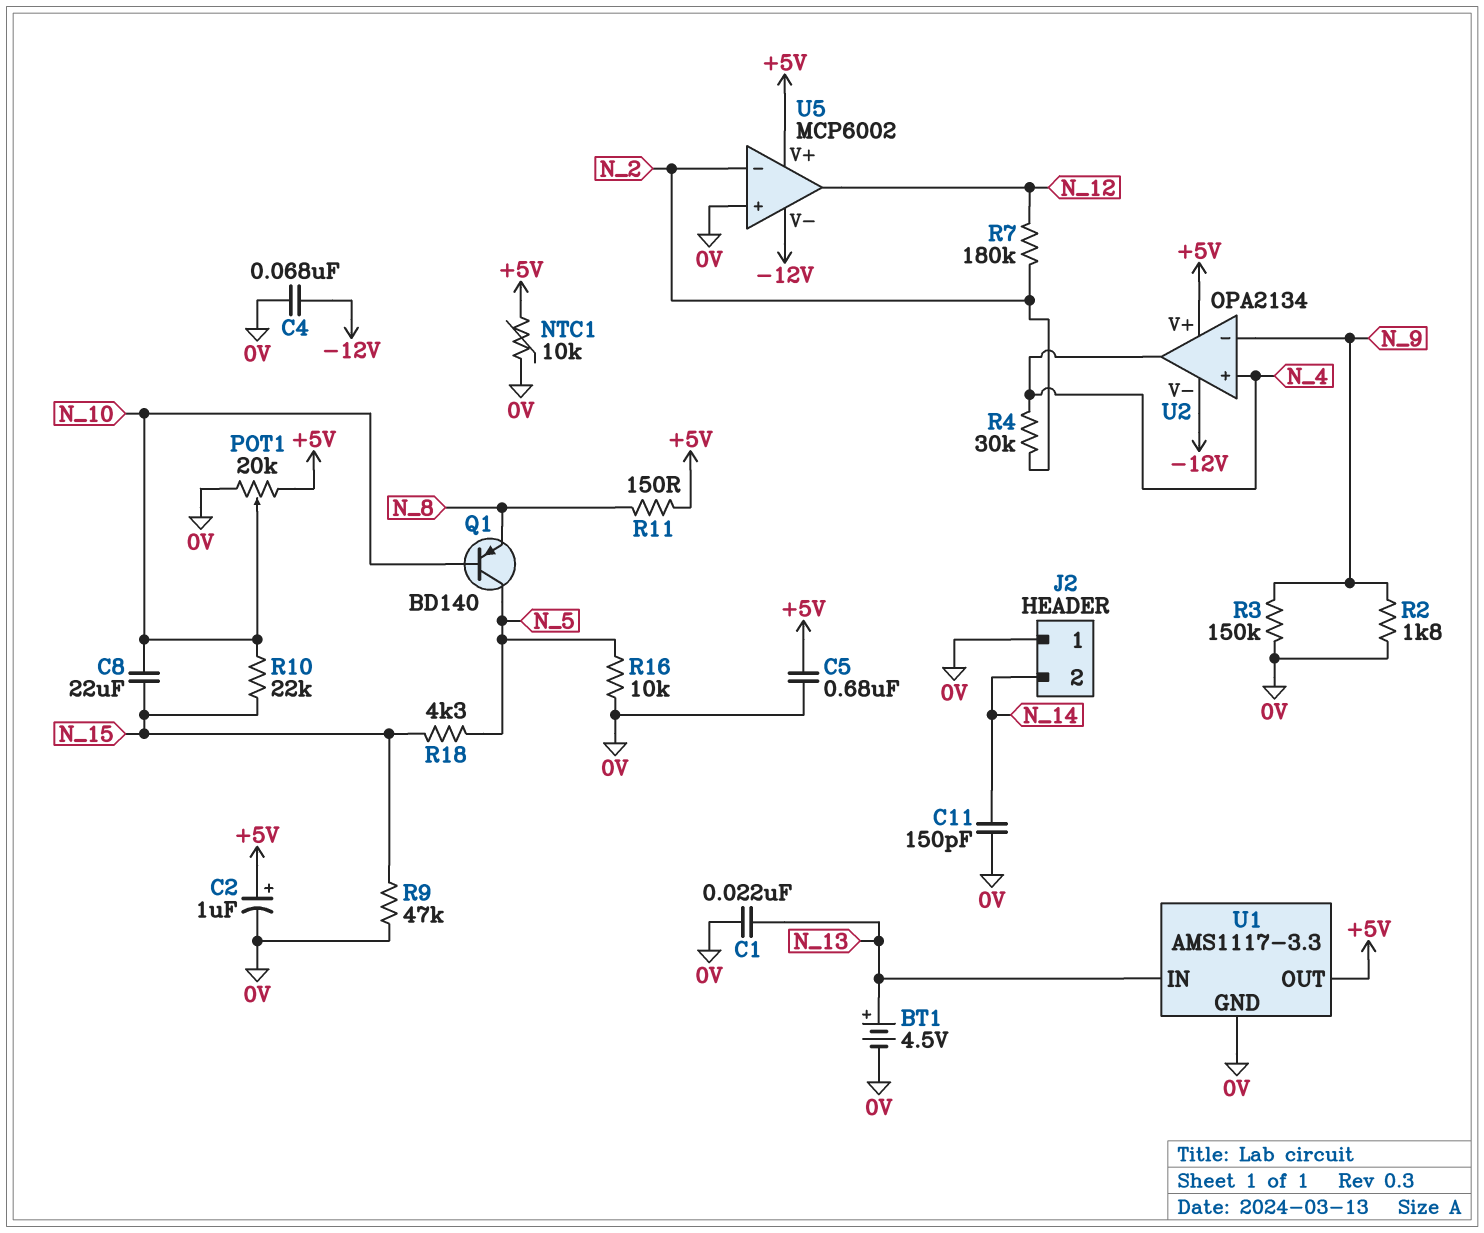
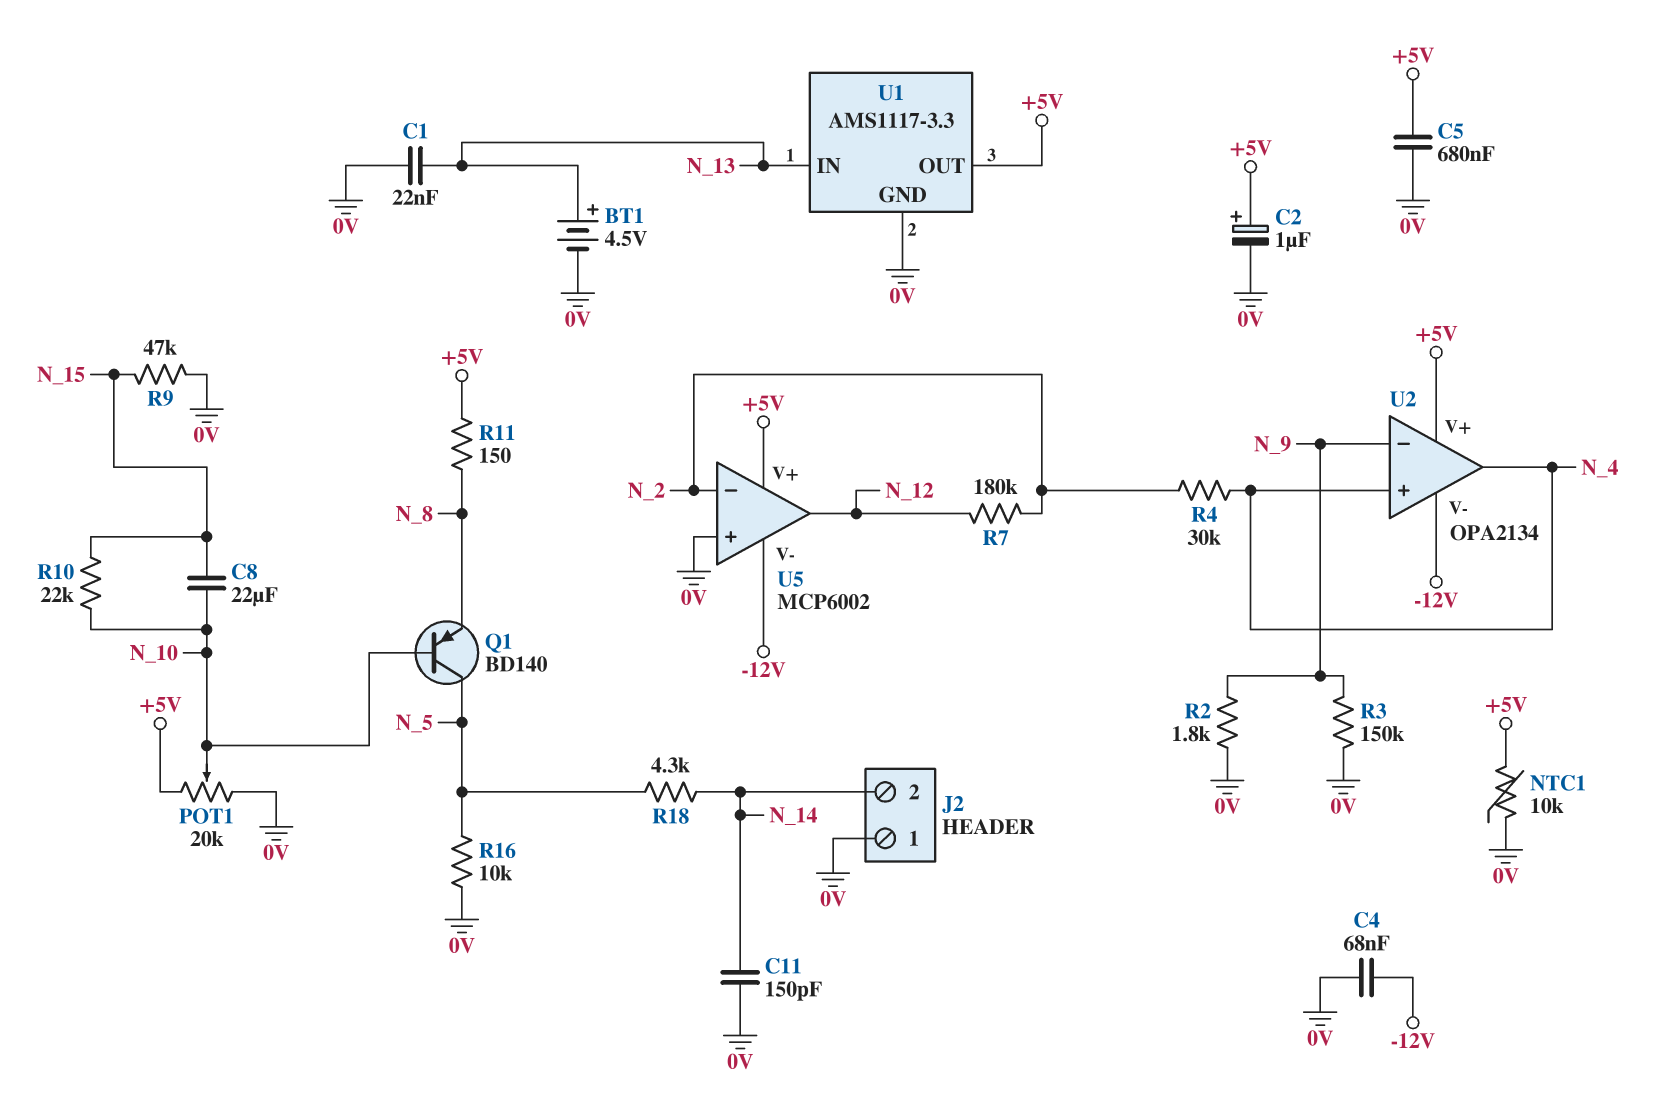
R18: 4.3k (N_5, N_15) -> 4.3k (N_5, N_14)

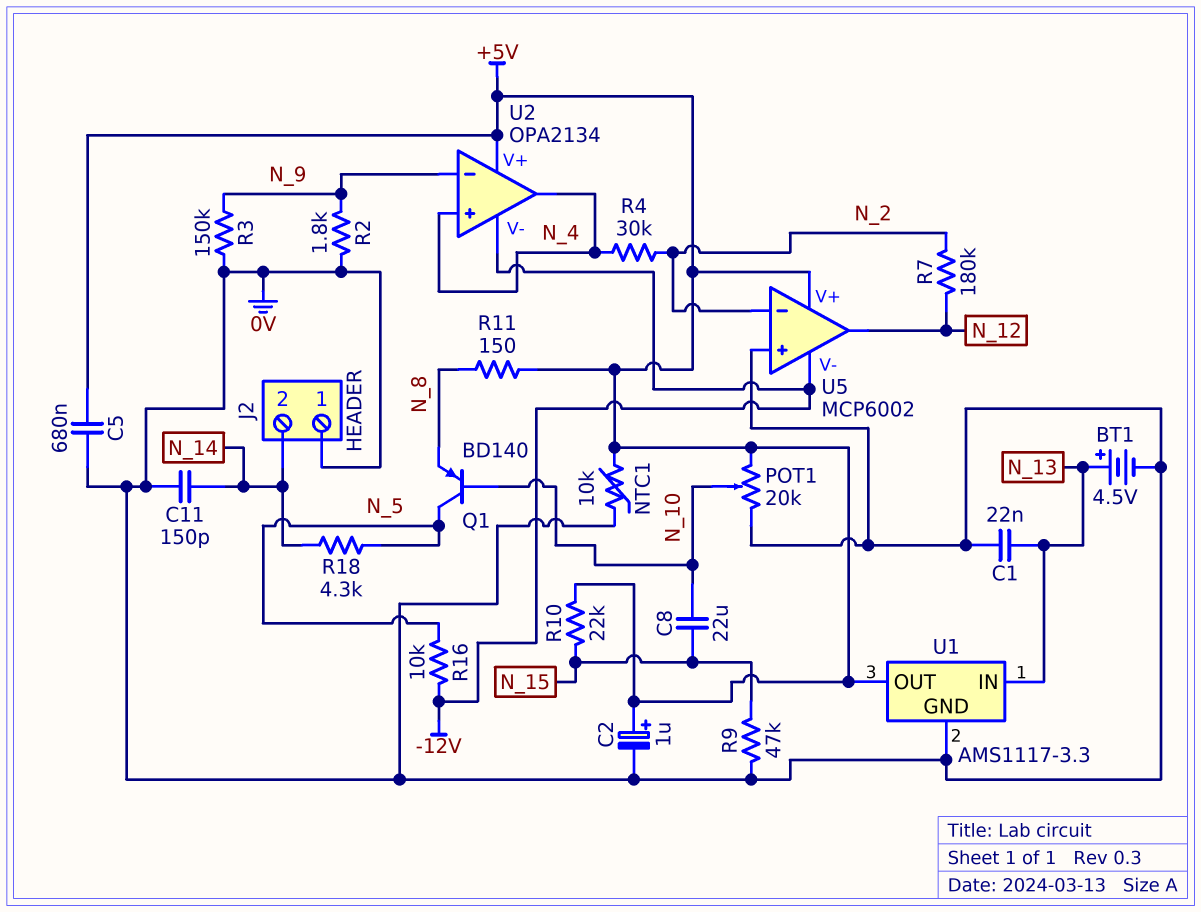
C4: 68nF (-12V, 0V) -> none
R10: 22k (N_10, N_15) -> 22k (+5V, N_15)
R16: 10k (0V, N_5) -> 10k (-12V, N_5)

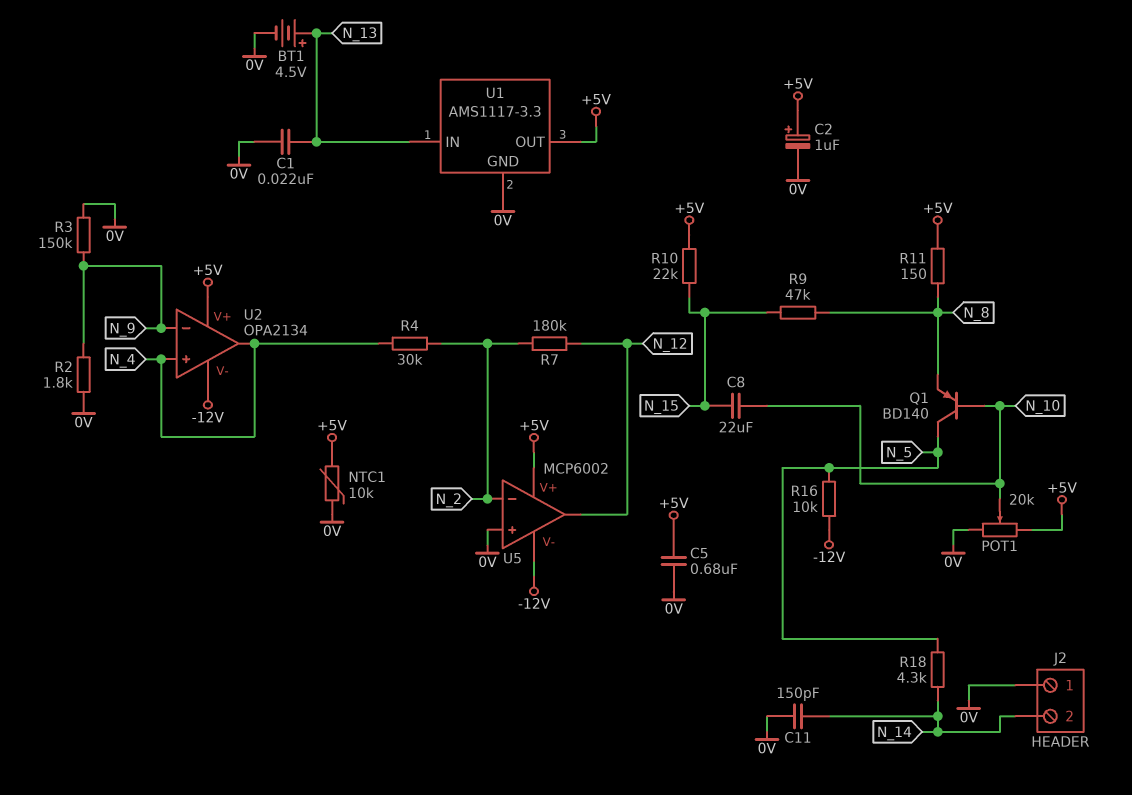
R9: 47k (0V, N_15) -> 47k (N_8, N_15)

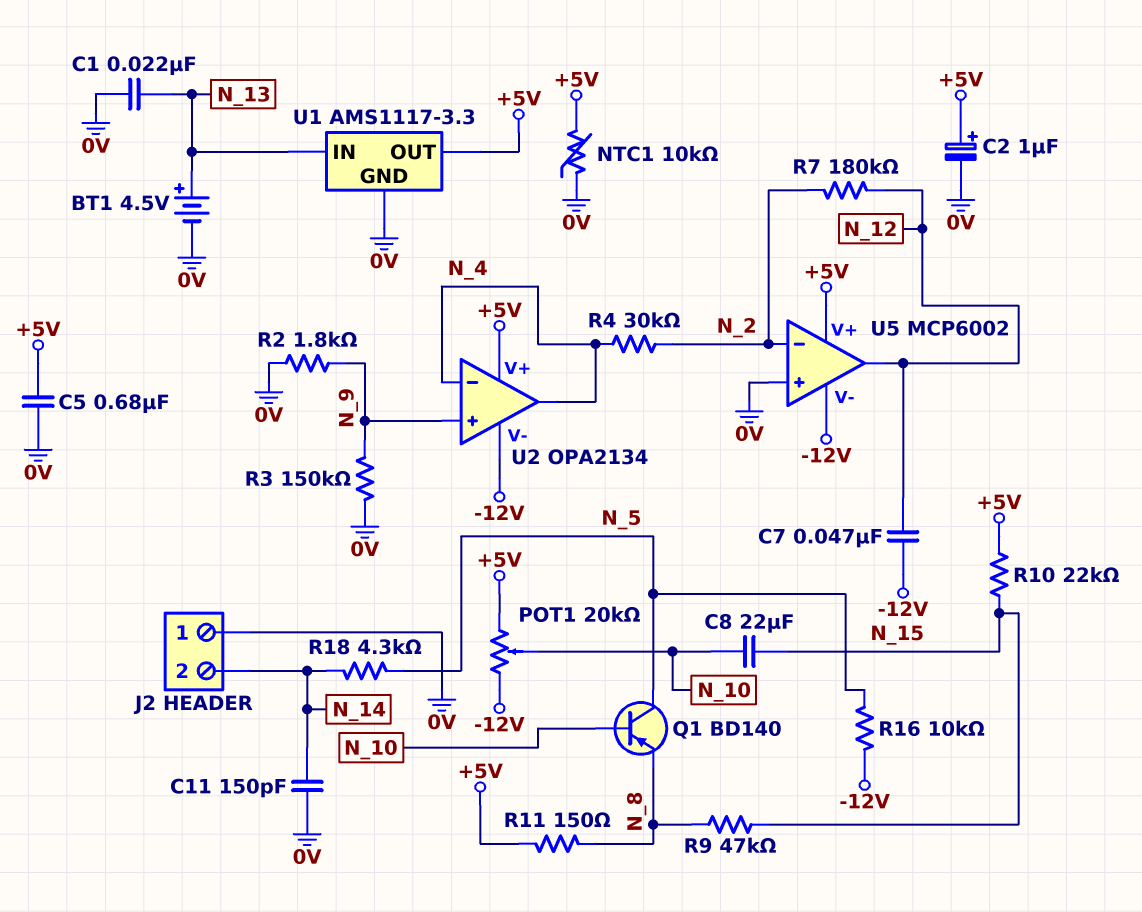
C7: none -> 47nF (-12V, N_12)
POT1: 20k (+5V, 0V, wiper N_10) -> 20k (+5V, -12V, wiper N_10)
U2 pin in+: N_4 -> N_9
U2 pin in-: N_9 -> N_4

